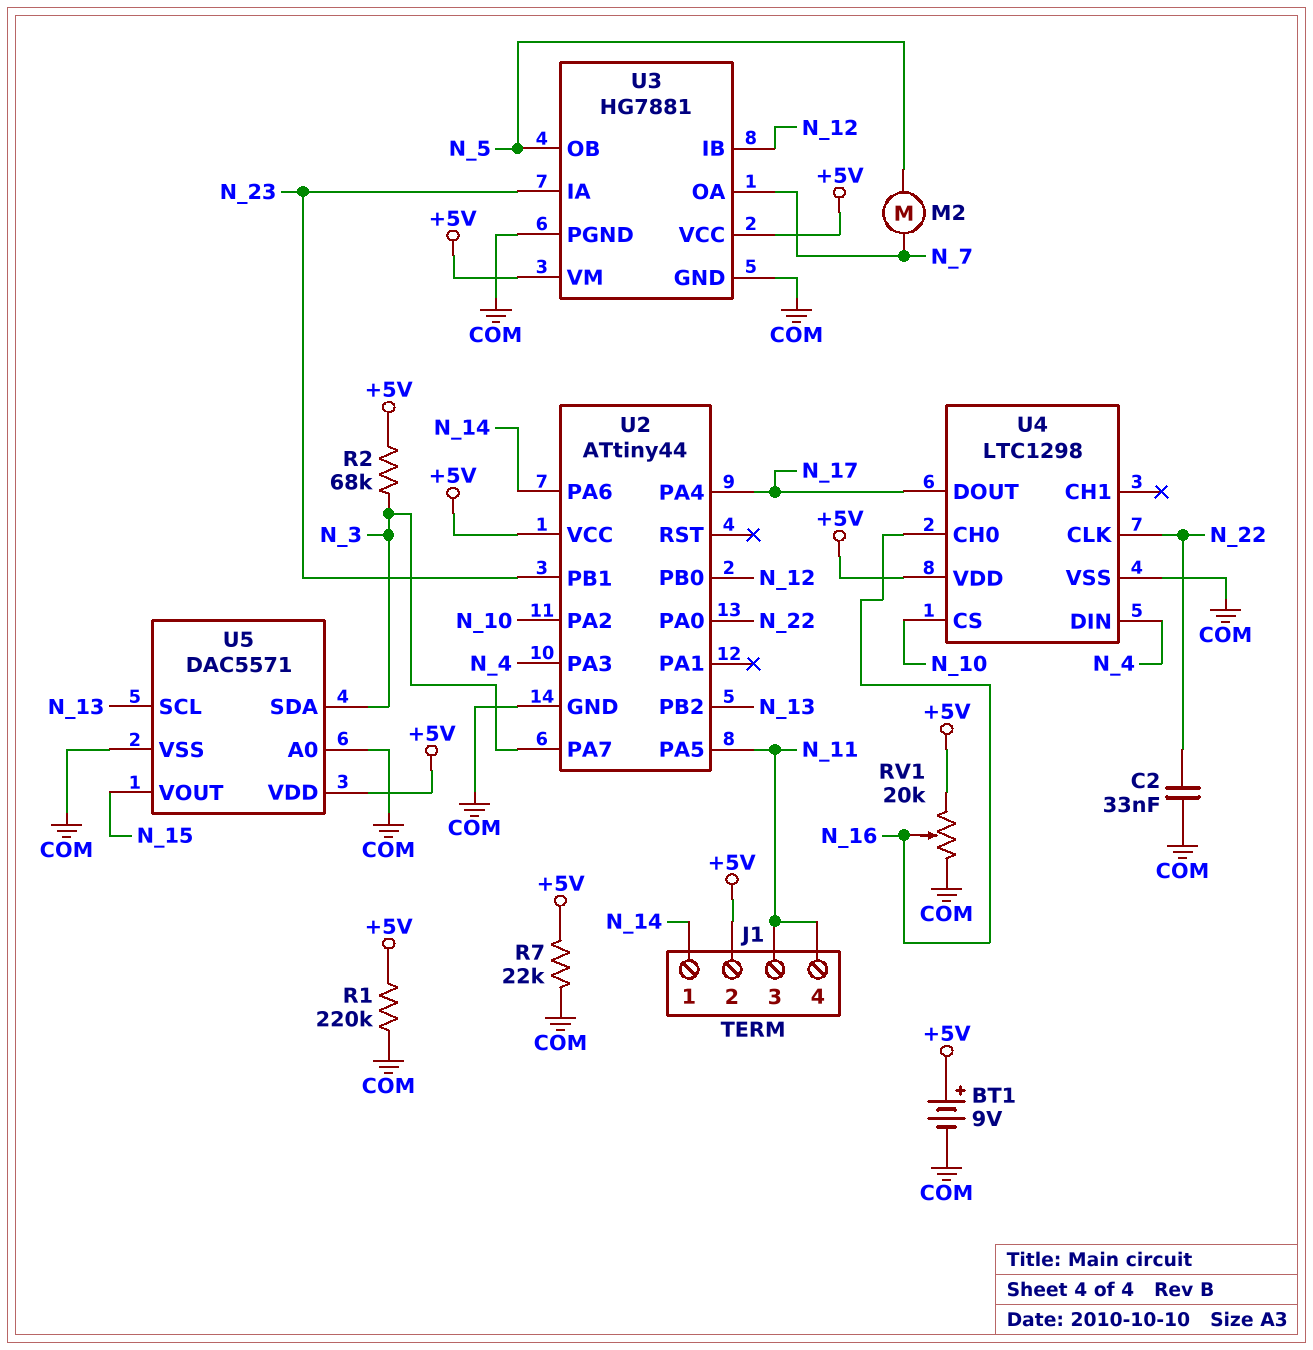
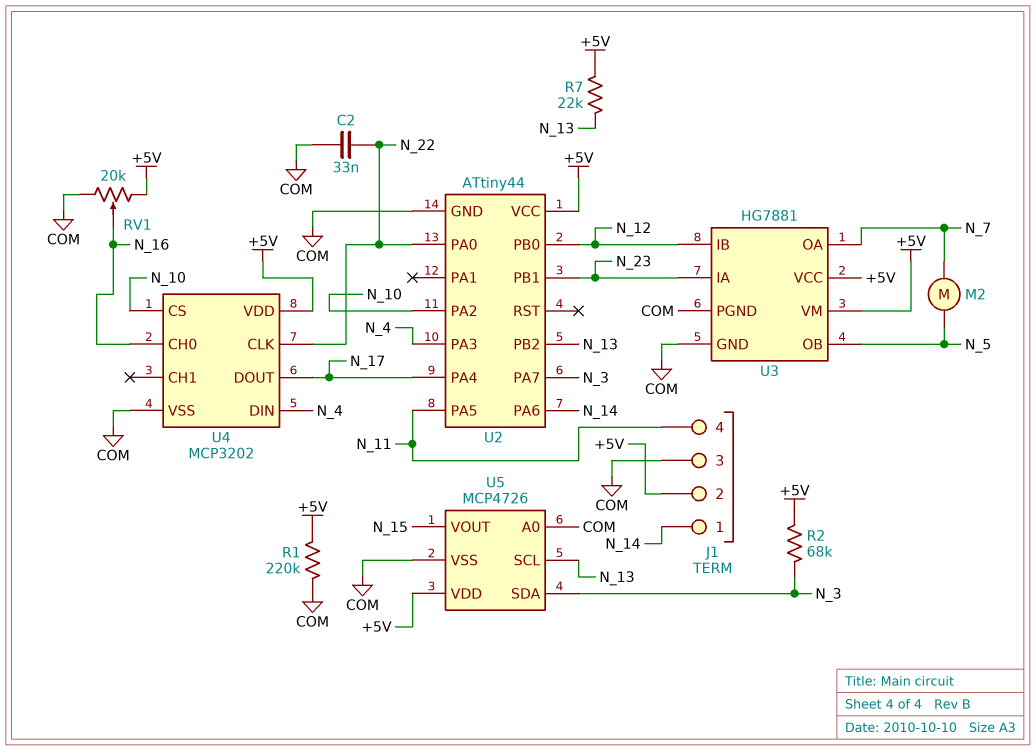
BT1: 9V (plus +5V, minus COM) -> none
J1 pin 3: N_11 -> COM
R7: 22k (+5V, COM) -> 22k (+5V, N_13)
U4: LTC1298 -> MCP3202
U5: DAC5571 -> MCP4726

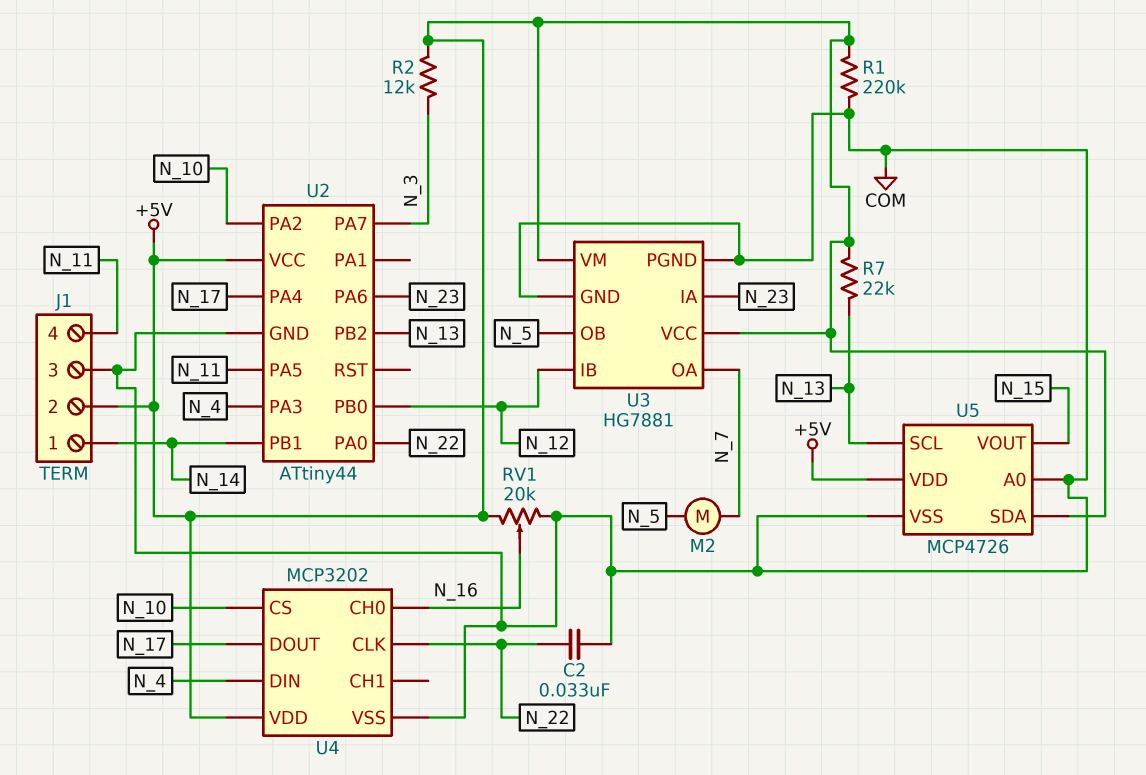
R2: 68k (+5V, N_3) -> 12k (+5V, N_3)
U2 pin PA6: N_14 -> N_23
U2 pin PB1: N_23 -> N_14
U5 pin SDA: N_3 -> +5V

